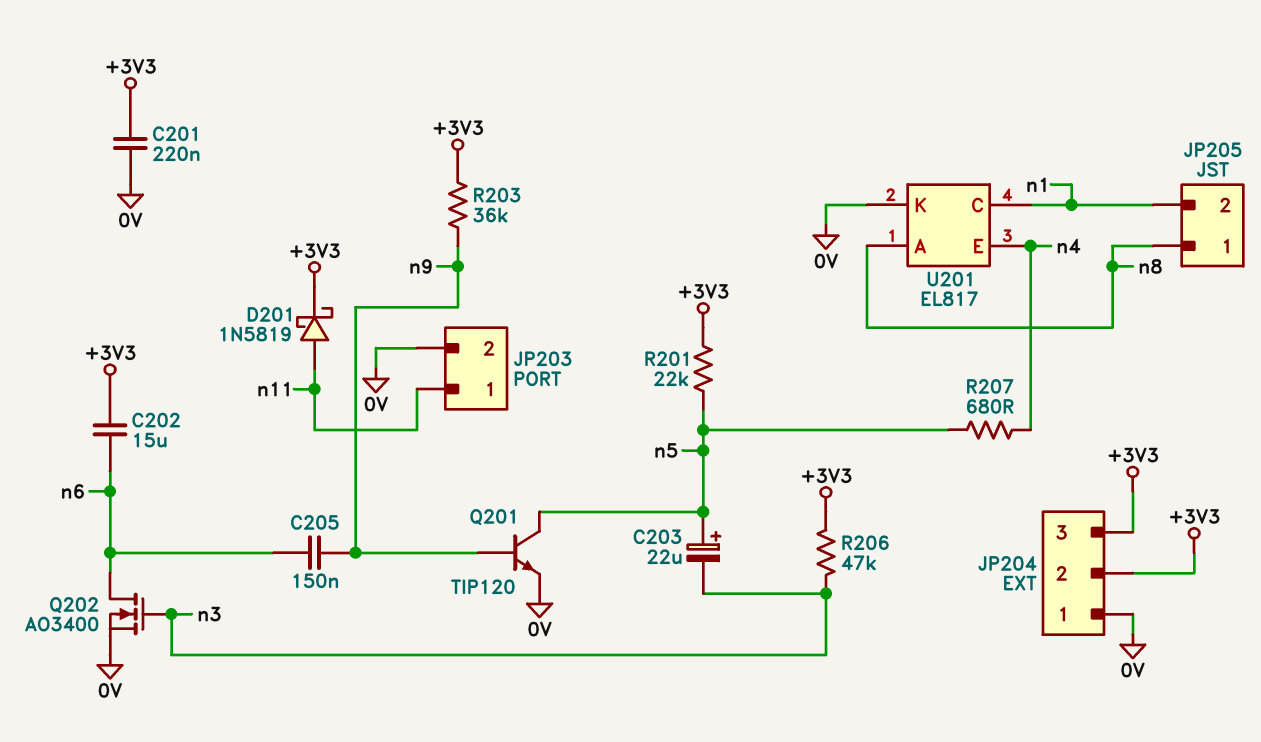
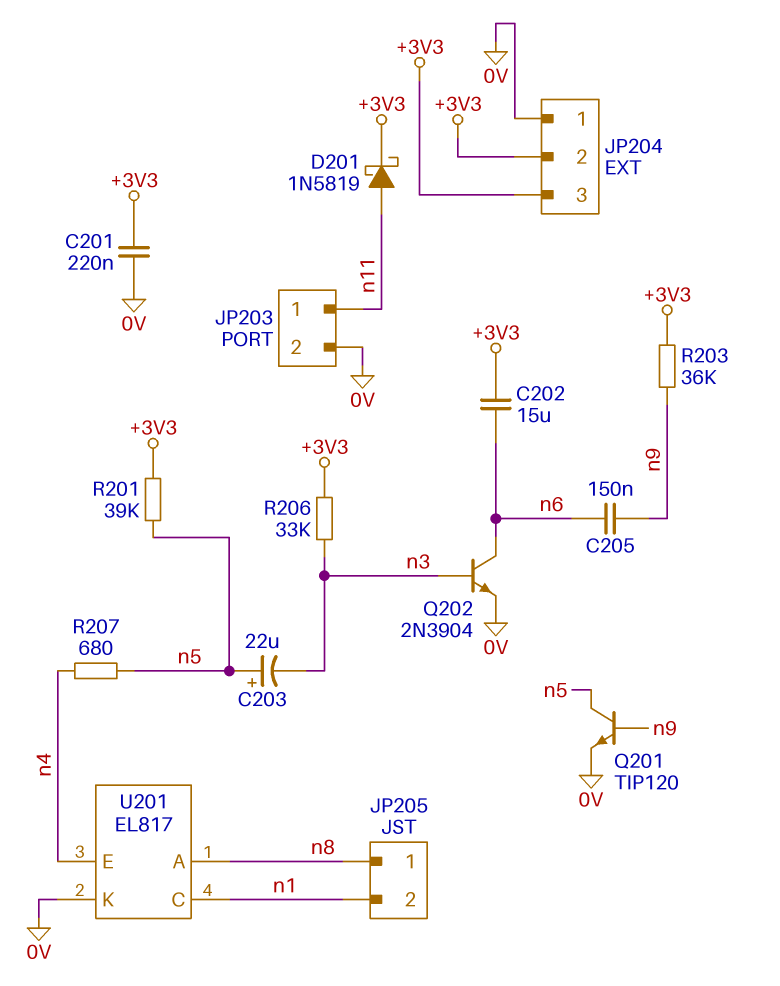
Q202: NMOS AO3400 (G n3, D n6, S 0V) -> NPN 2N3904 (B n3, C n6, E 0V)
R201: 22k (+3V3, n5) -> 39k (+3V3, n5)
R206: 47k (+3V3, n3) -> 33k (+3V3, n3)

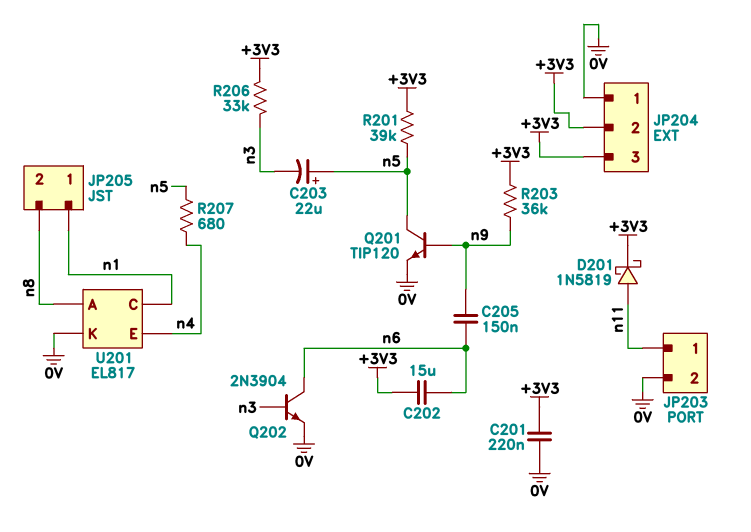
JP205 pin 1: n8 -> n1
JP205 pin 2: n1 -> n8

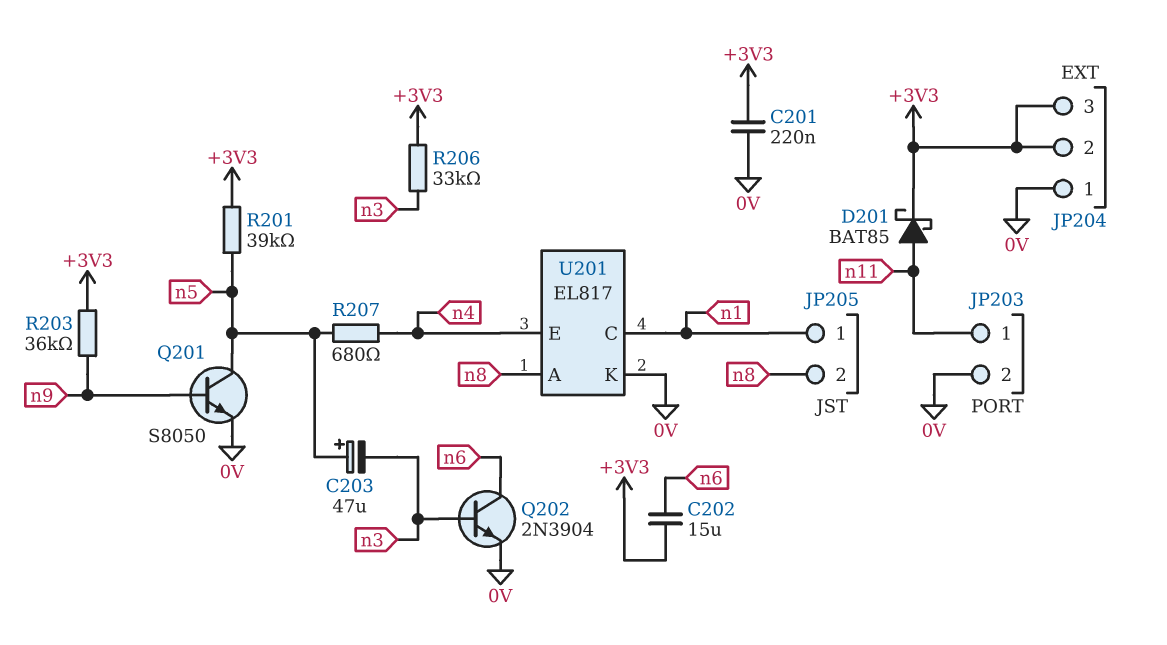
C203: 22uF (plus n5, minus n3) -> 47uF (plus n5, minus n3)
C205: 150nF (n6, n9) -> none
D201: schottky 1N5819 (A n11, K +3V3) -> schottky BAT85 (A n11, K +3V3)
Q201: NPN TIP120 (B n9, C n5, E 0V) -> NPN S8050 (B n9, C n5, E 0V)

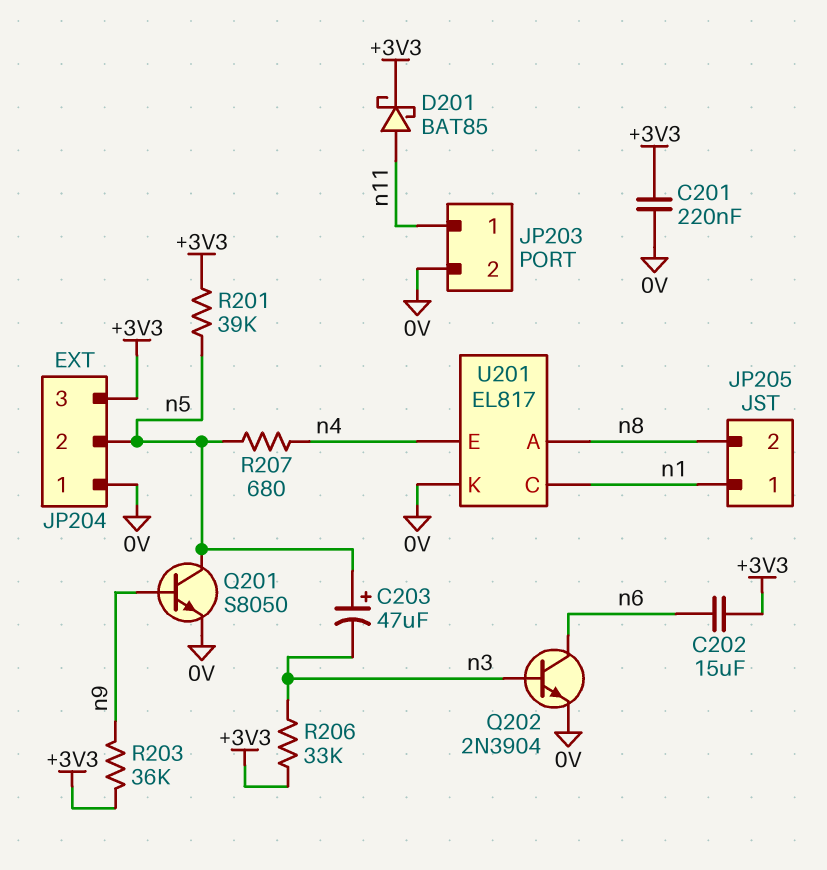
JP204 pin 2: +3V3 -> n5

